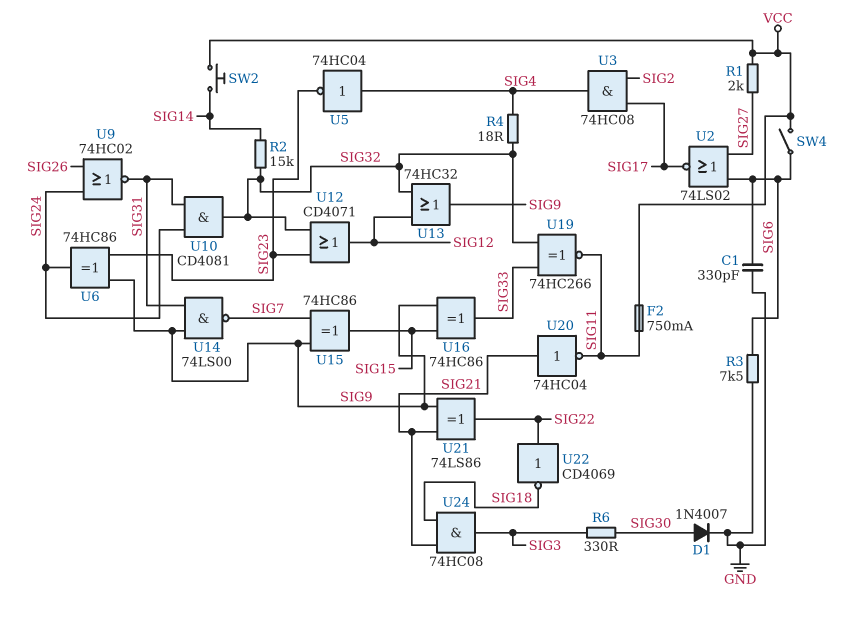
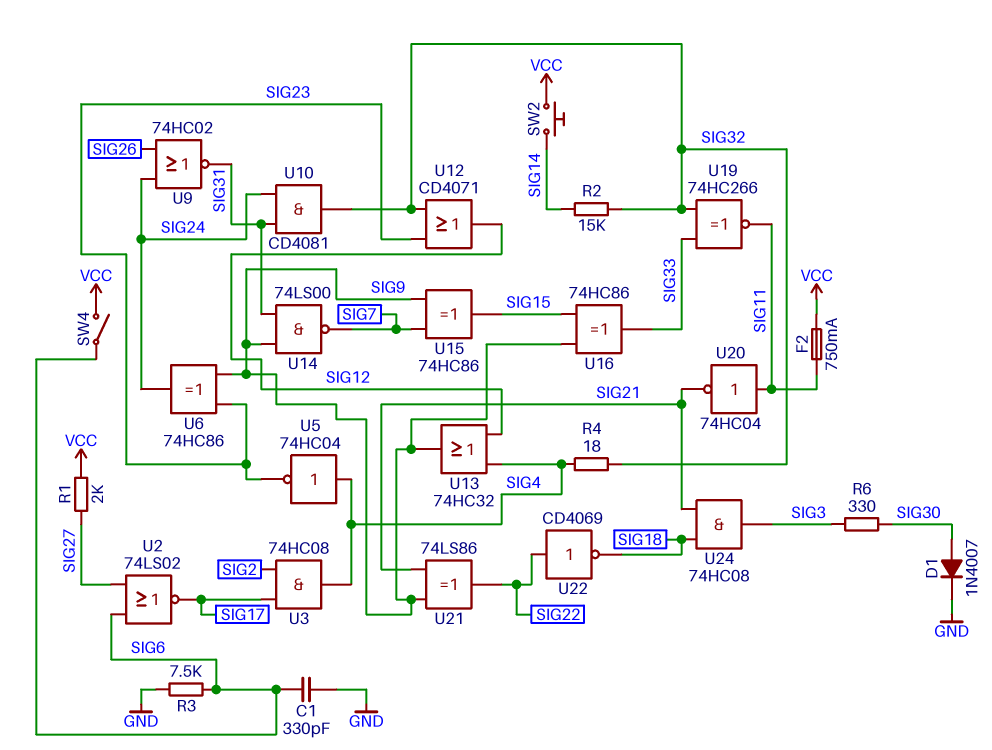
U13: OR 74HC32 (in SIG12, in SIG32, out SIG9) -> OR 74HC32 (in SIG4, in SIG12, out SIG9)
U20: NOT 74HC04 (in SIG21, out SIG11) -> NOT 74HC04 (in SIG11, out SIG21)

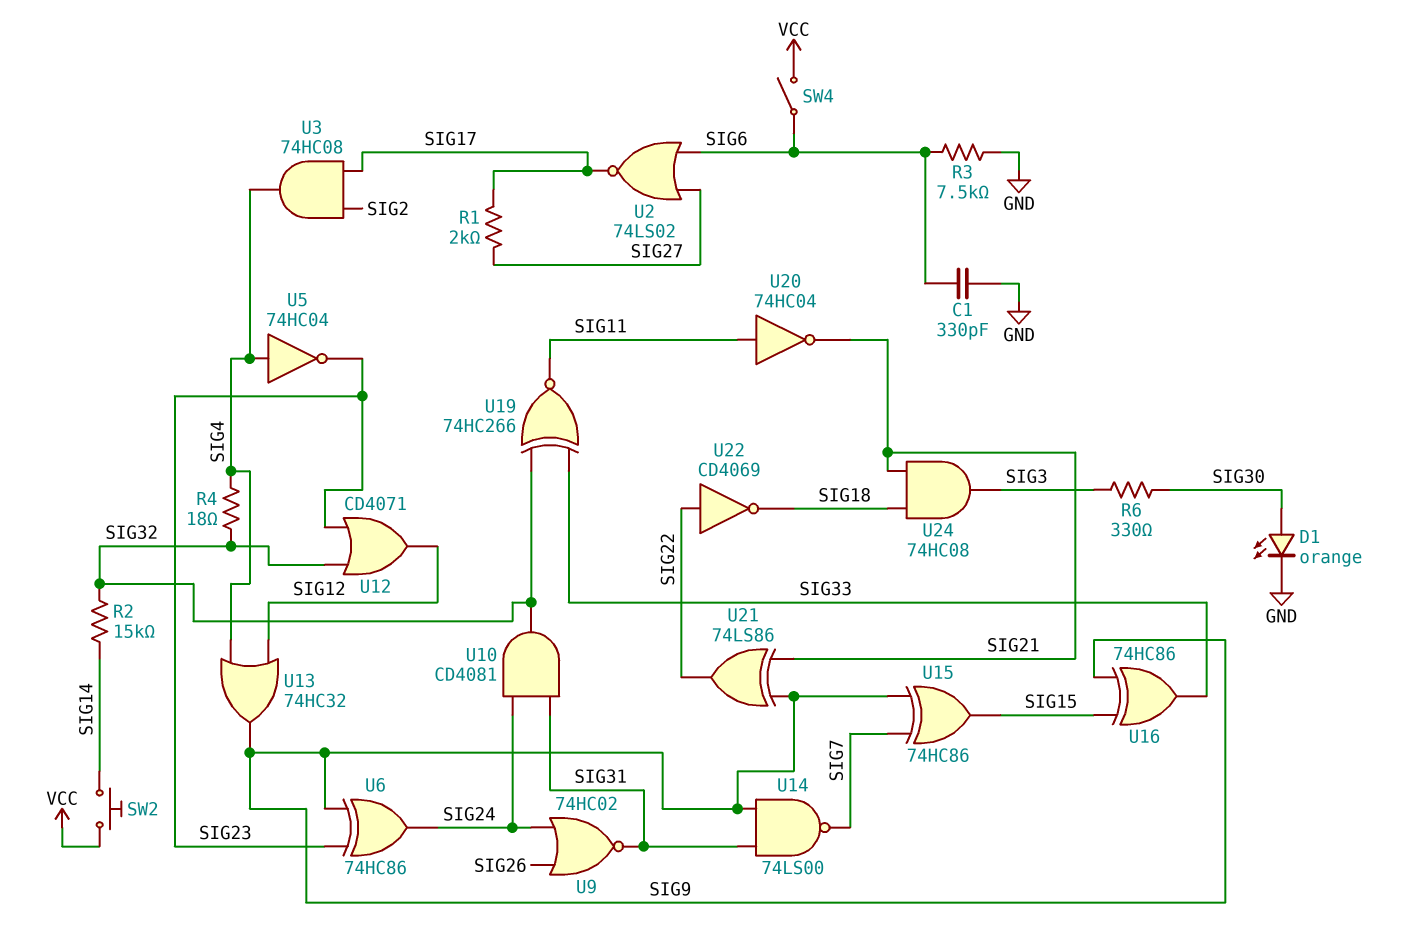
D1: diode 1N4007 (A SIG30, K GND) -> LED orange (A SIG30, K GND)
F2: 750mA (SIG11, VCC) -> none
R1: 2k (SIG27, VCC) -> 2k (SIG17, SIG27)

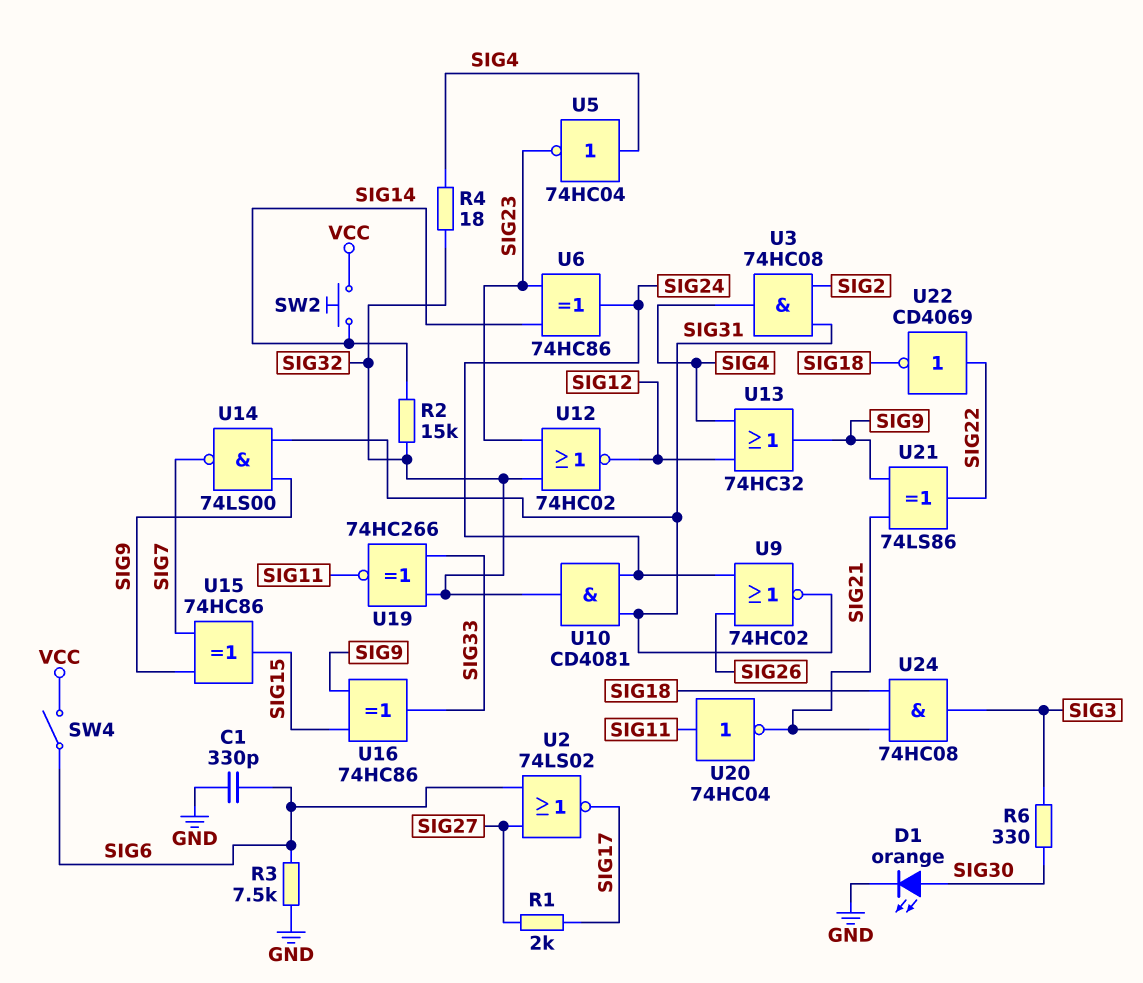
U3: AND 74HC08 (in SIG2, in SIG17, out SIG4) -> AND 74HC08 (in SIG2, in SIG31, out SIG4)
U6: XOR 74HC86 (in SIG9, in SIG23, out SIG24) -> XOR 74HC86 (in SIG14, in SIG23, out SIG24)
U12: OR CD4071 (in SIG23, in SIG32, out SIG12) -> NOR 74HC02 (in SIG23, in SIG32, out SIG12)

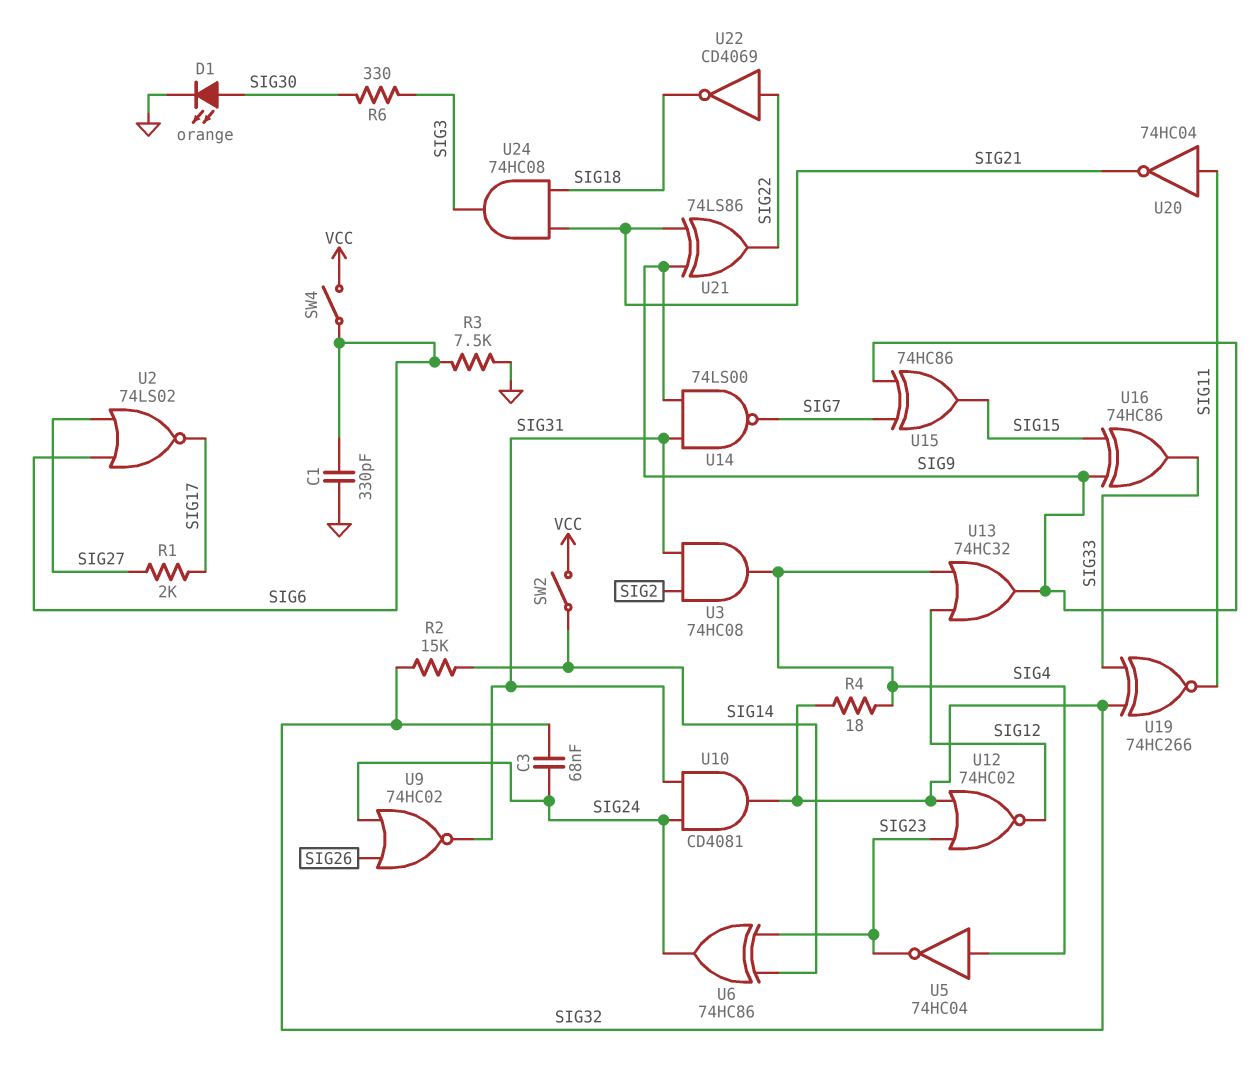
C3: none -> 68nF (SIG24, SIG32)
SW2: button (SIG14, VCC) -> switch (SIG14, VCC)

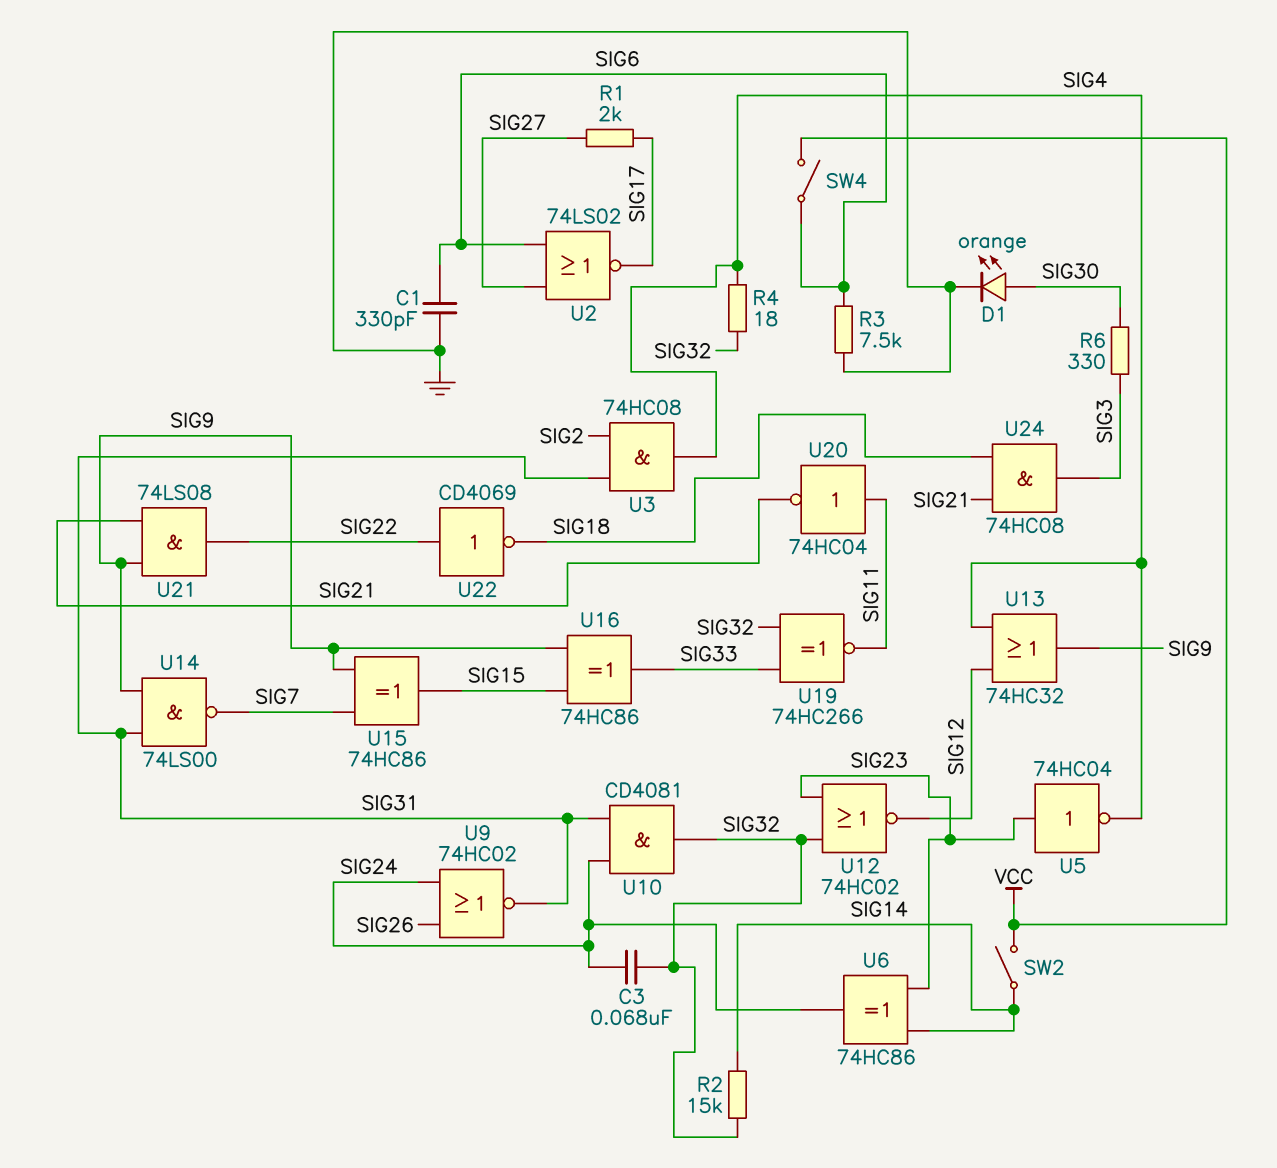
U5: NOT 74HC04 (in SIG4, out SIG23) -> NOT 74HC04 (in SIG23, out SIG4)
U21: XOR 74LS86 (in SIG9, in SIG21, out SIG22) -> AND 74LS08 (in SIG9, in SIG21, out SIG22)

